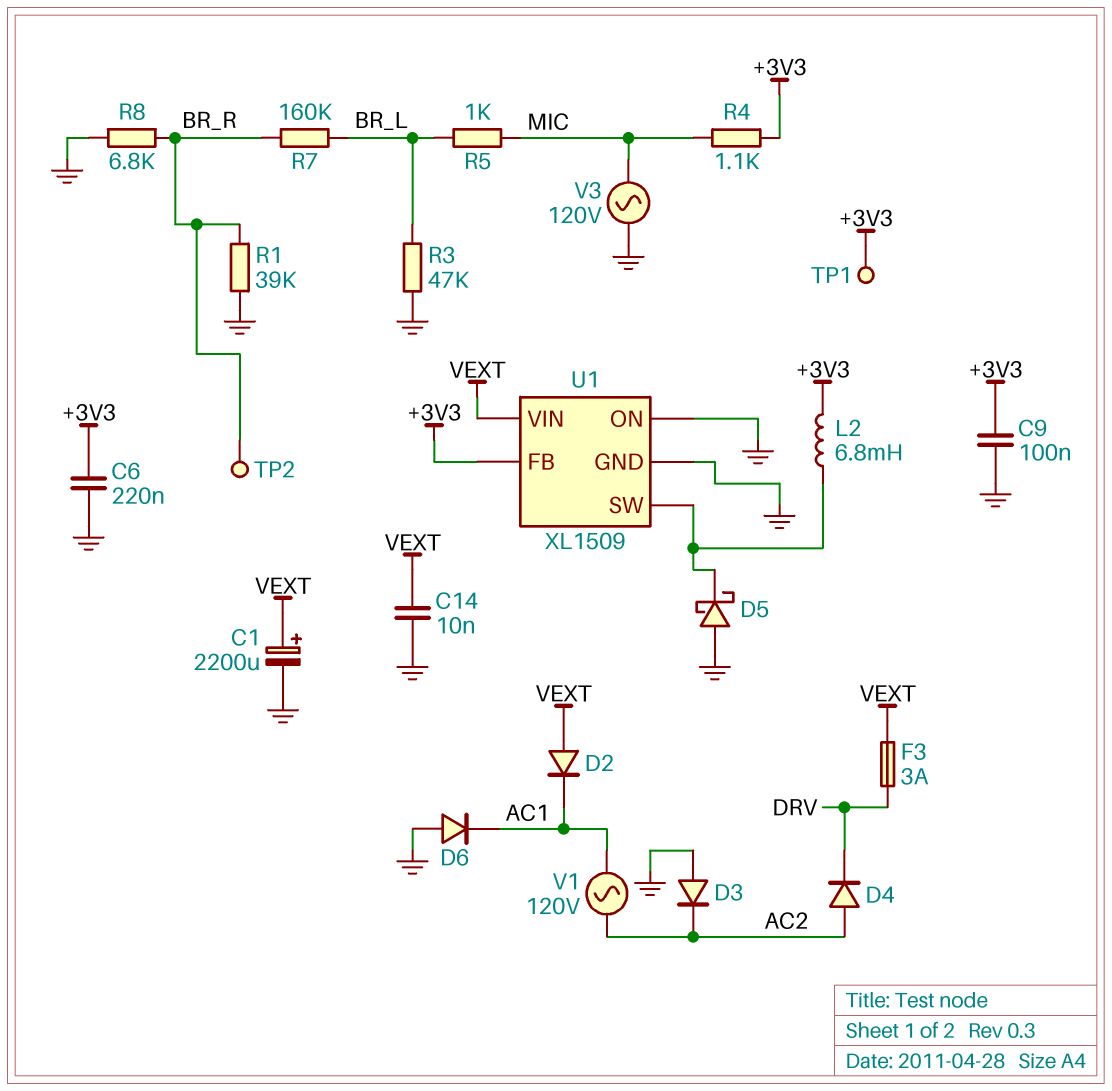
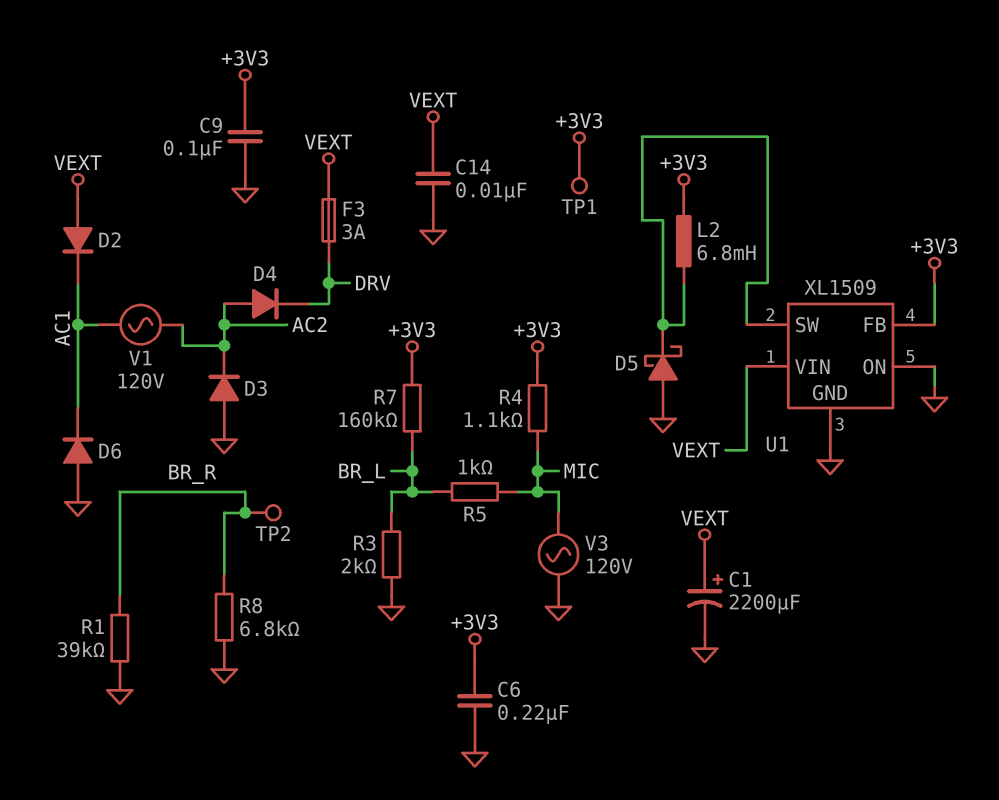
R3: 47k (BR_L, GND) -> 2k (BR_L, GND)
R7: 160k (BR_L, BR_R) -> 160k (+3V3, BR_L)

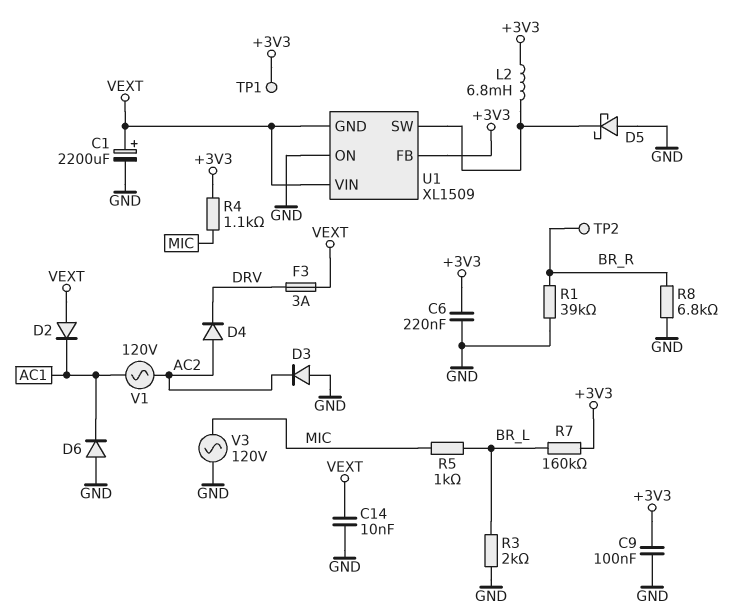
U1 pin GND: GND -> VEXT

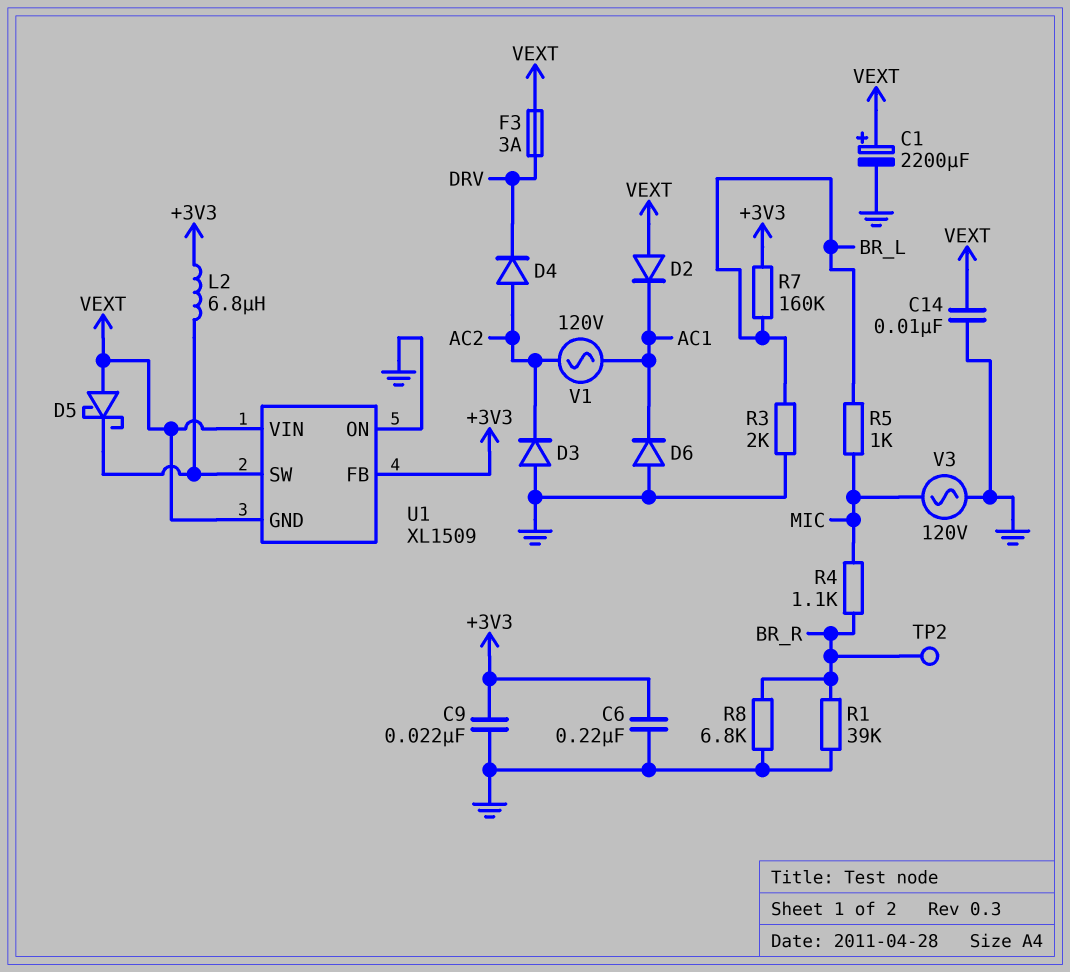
C9: 100nF (+3V3, GND) -> 22nF (+3V3, GND)
D5: schottky (A GND, K U1/SW) -> schottky (A VEXT, K U1/SW)
L2: 6.8mH (+3V3, U1/SW) -> 6.8uH (+3V3, U1/SW)
R4: 1.1k (+3V3, MIC) -> 1.1k (BR_R, MIC)
TP1: test point (+3V3) -> none

